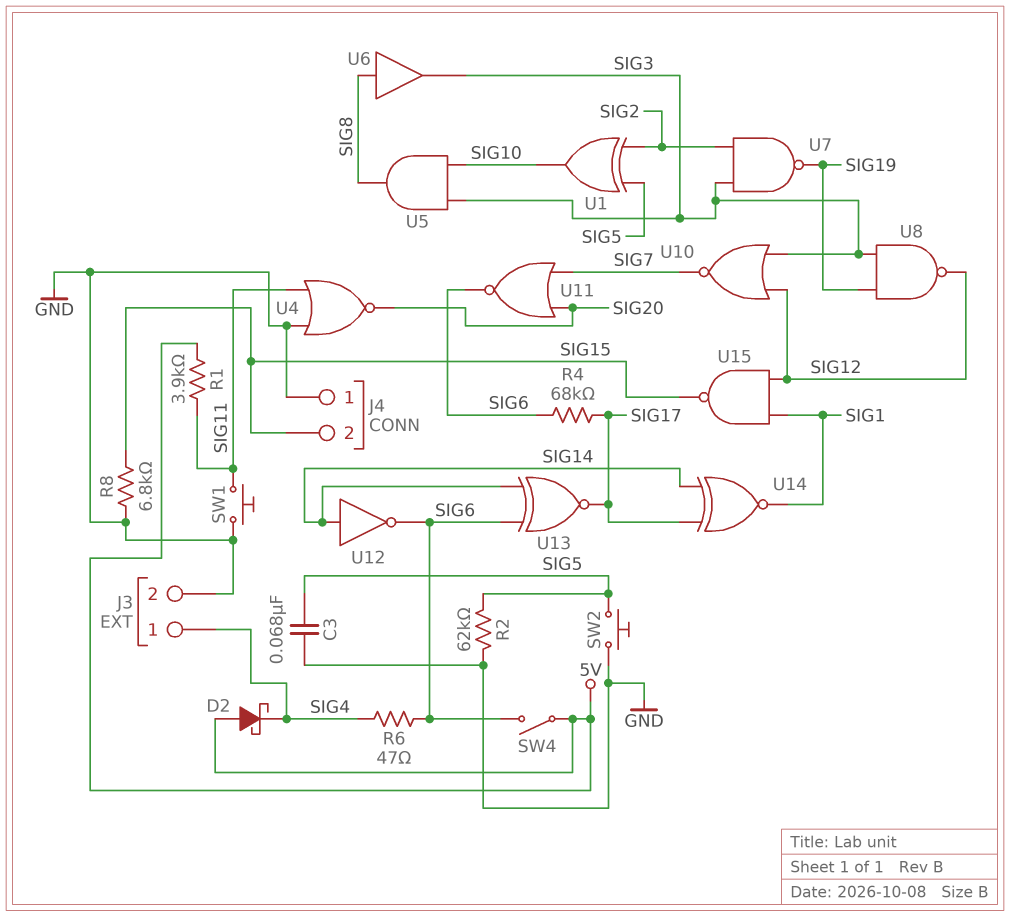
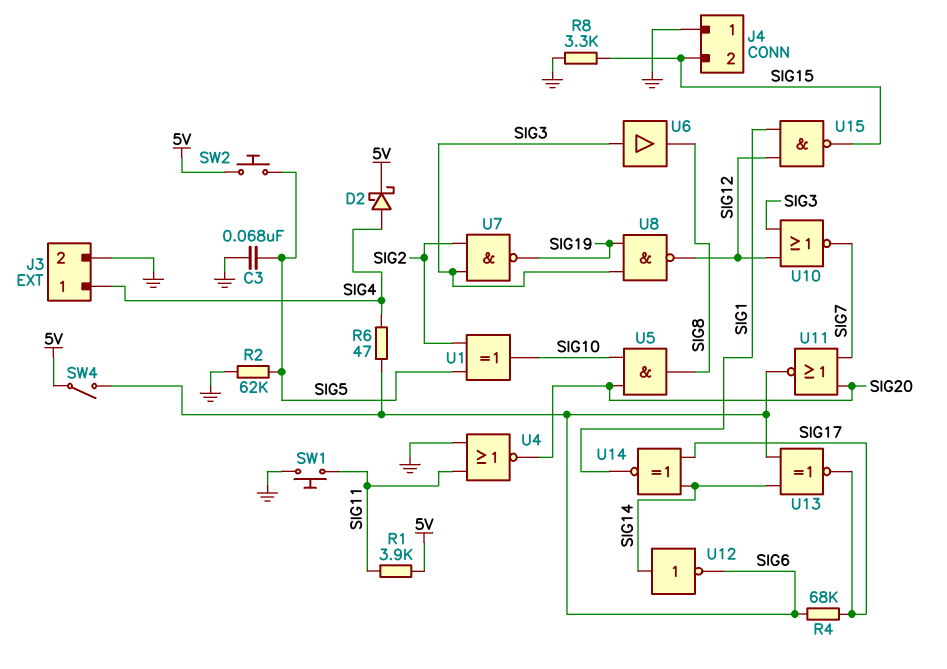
D2: schottky (A 5V, K SIG4) -> schottky (A SIG4, K 5V)
R8: 6.8k (GND, SIG15) -> 3.3k (GND, SIG15)
SW2: button (GND, SIG5) -> button (5V, SIG5)
U5: AND (in SIG3, in SIG10, out SIG8) -> AND (in SIG10, in SIG20, out SIG8)
U6: buffer (in SIG8, out SIG3) -> buffer (in SIG3, out SIG8)

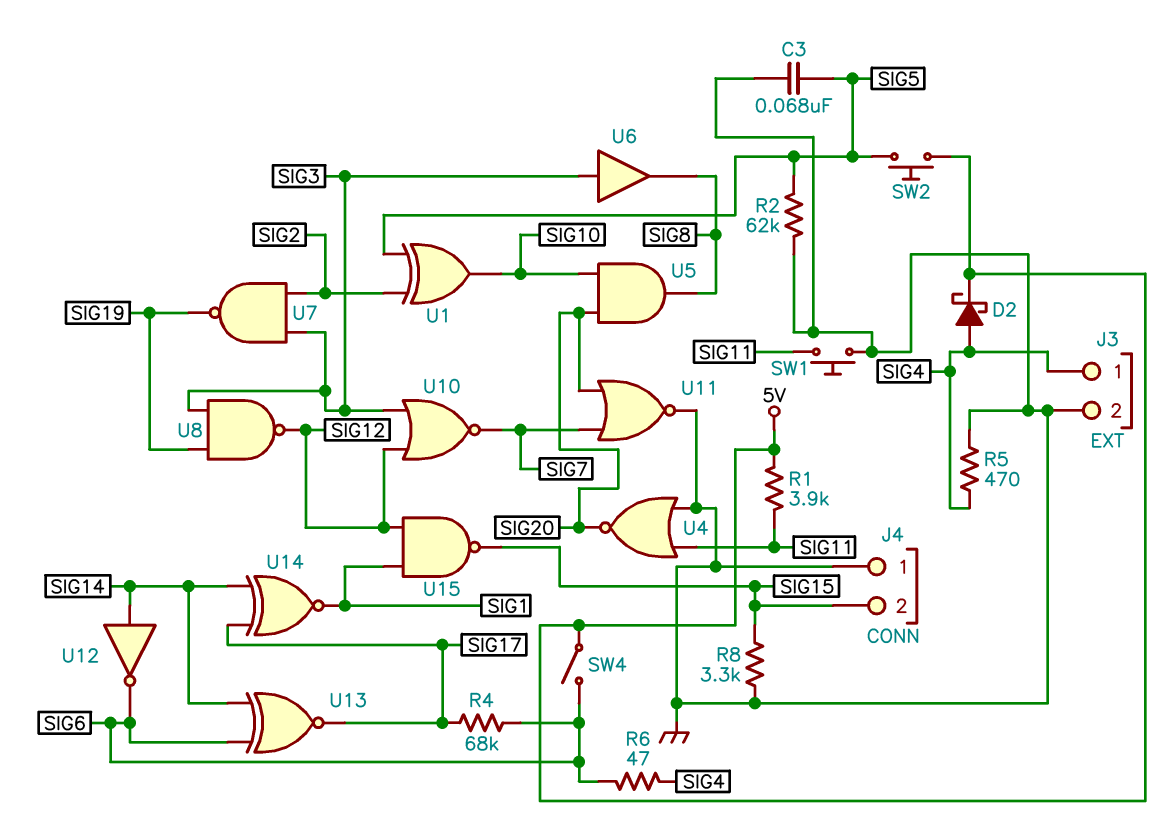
R5: none -> 470 (GND, SIG4)
U11: NOR (in SIG7, in SIG20, out SIG6) -> NOR (in SIG7, in SIG20, out GND)

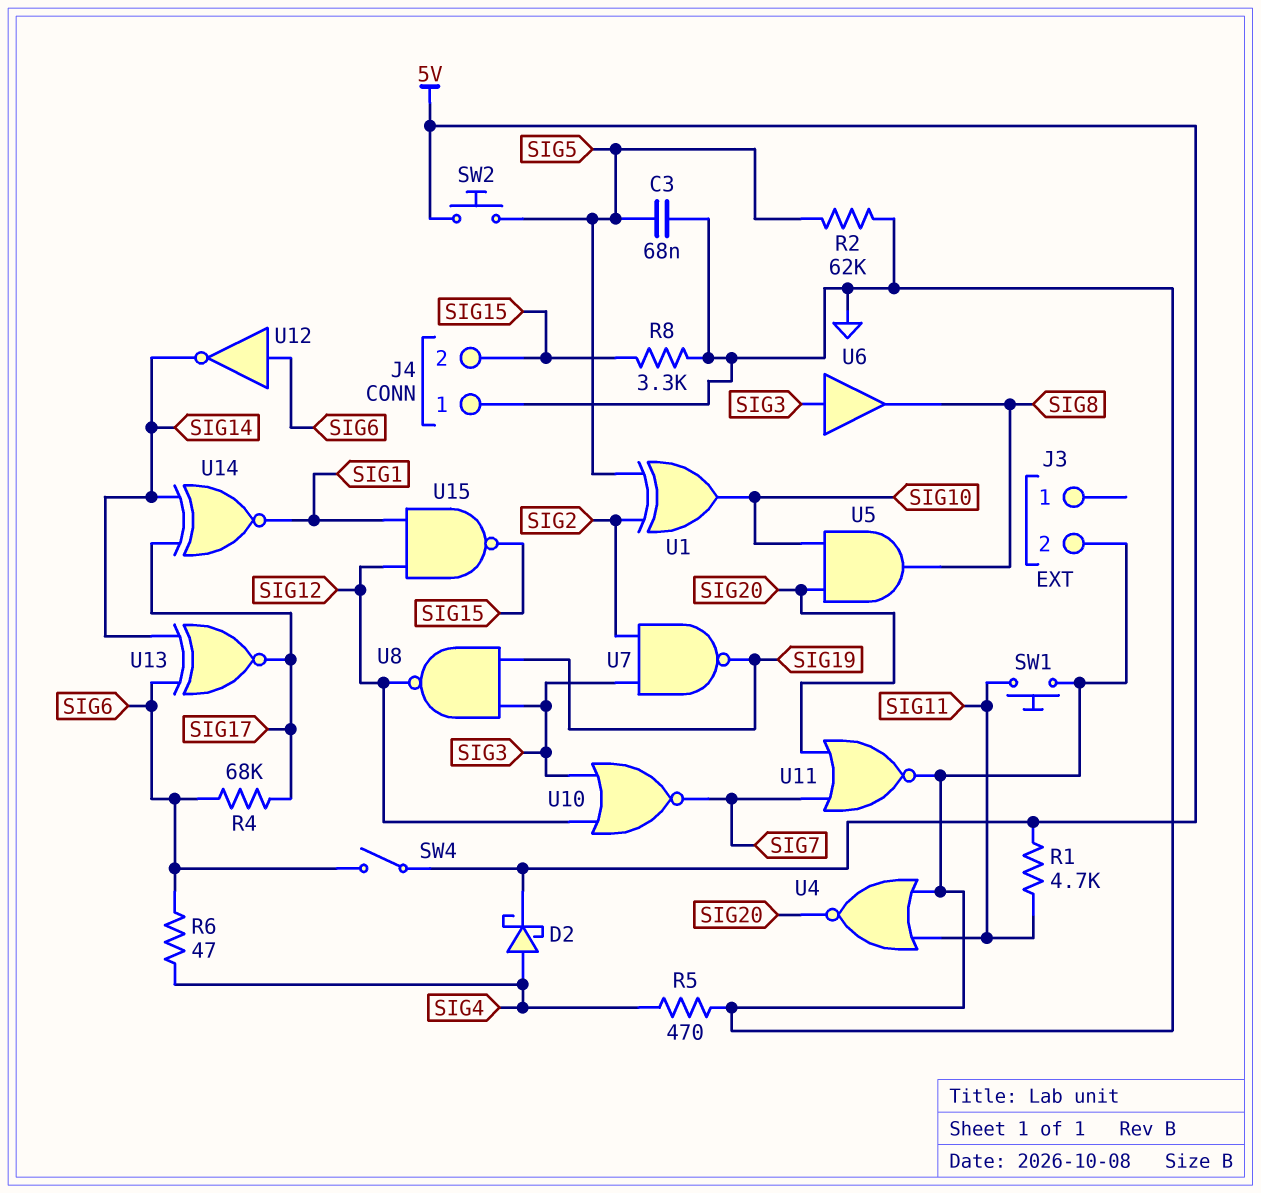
J3 pin 1: SIG4 -> none
R1: 3.9k (5V, SIG11) -> 4.7k (5V, SIG11)
U12: NOT (in SIG14, out SIG6) -> NOT (in SIG6, out SIG14)

